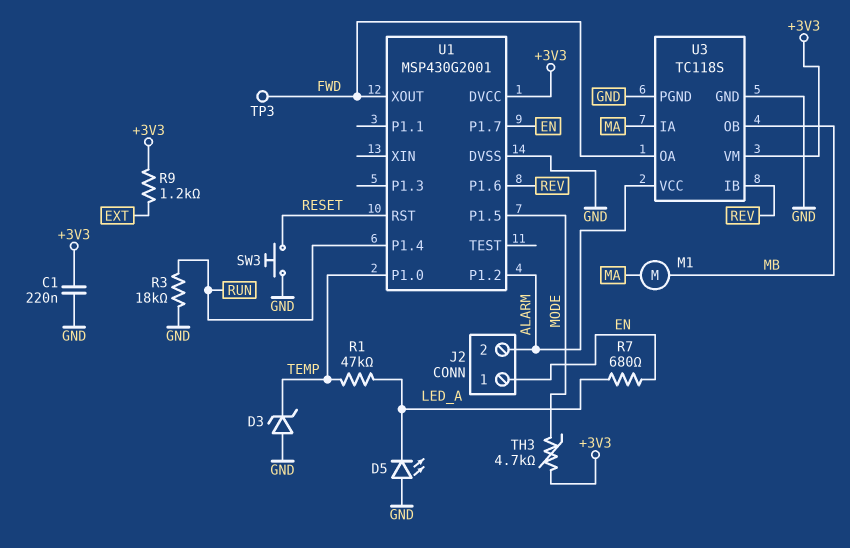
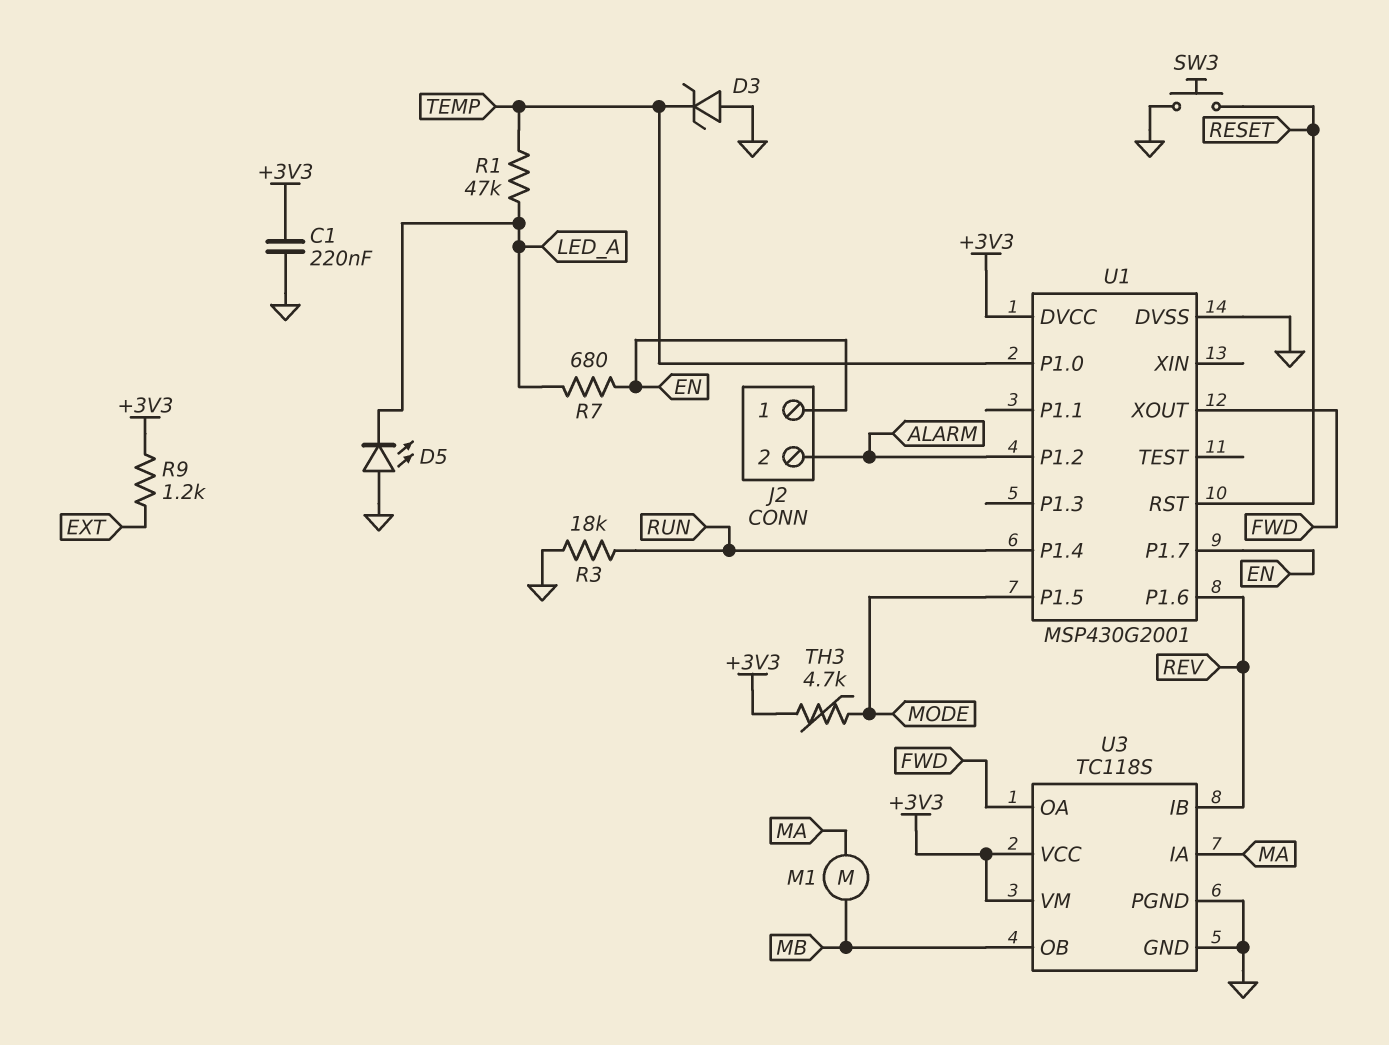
TP3: test point (FWD) -> none
U3 pin VCC: ALARM -> +3V3

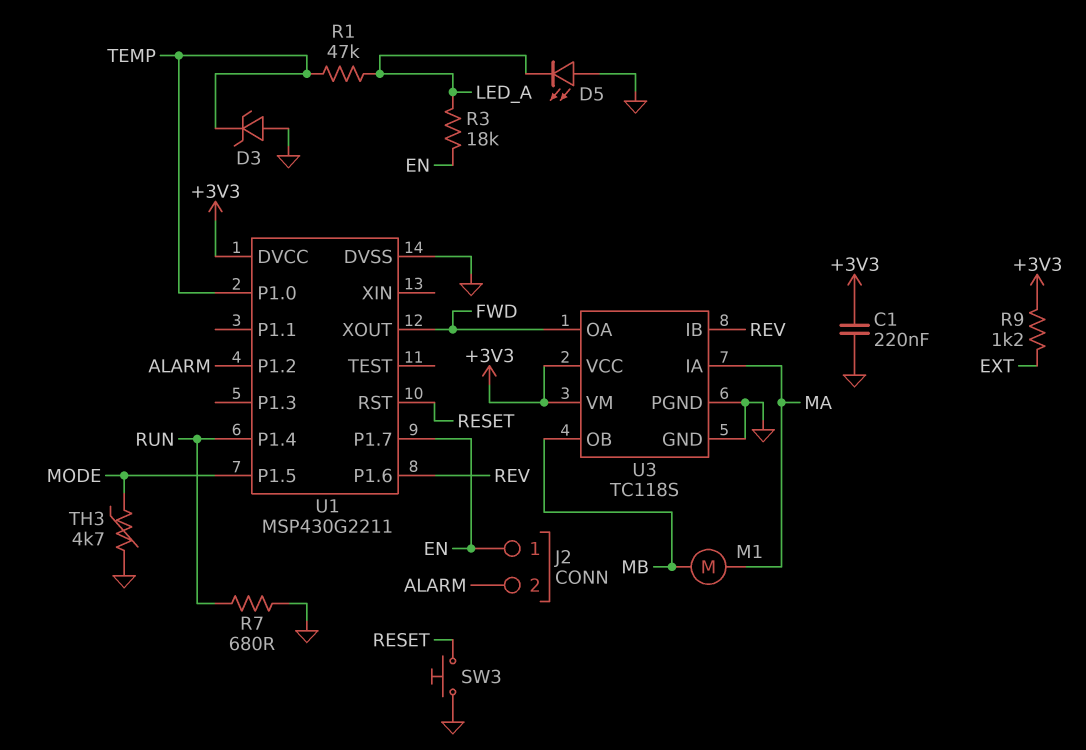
R3: 18k (GND, RUN) -> 18k (EN, LED_A)
R7: 680 (EN, LED_A) -> 680 (GND, RUN)
TH3: 4.7k (+3V3, MODE) -> 4.7k (GND, MODE)
U1: MSP430G2001 -> MSP430G2211

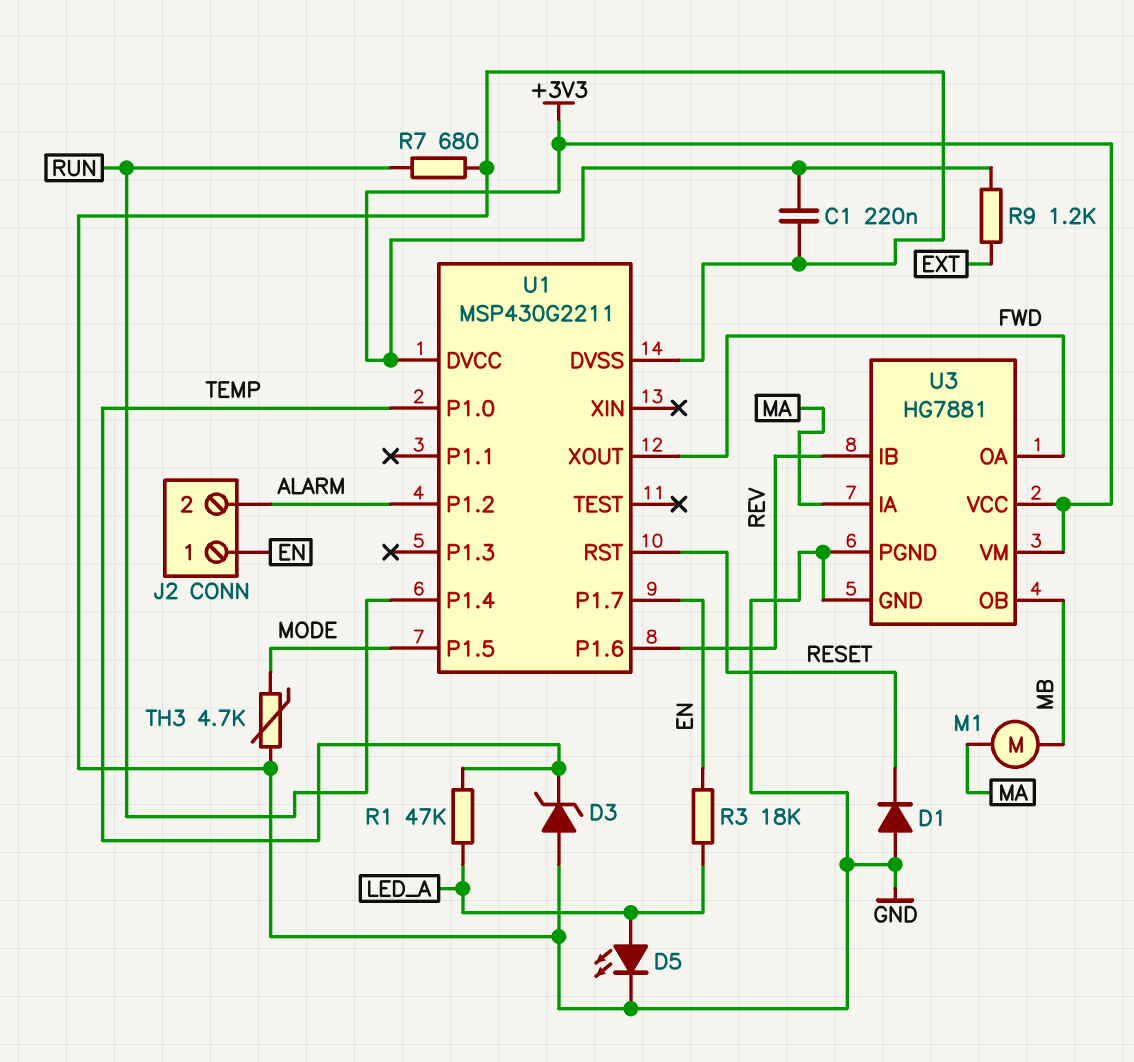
D1: none -> diode (A GND, K RESET)
D5: LED (A GND, K LED_A) -> LED (A LED_A, K GND)
SW3: button (GND, RESET) -> none
U3: TC118S -> HG7881

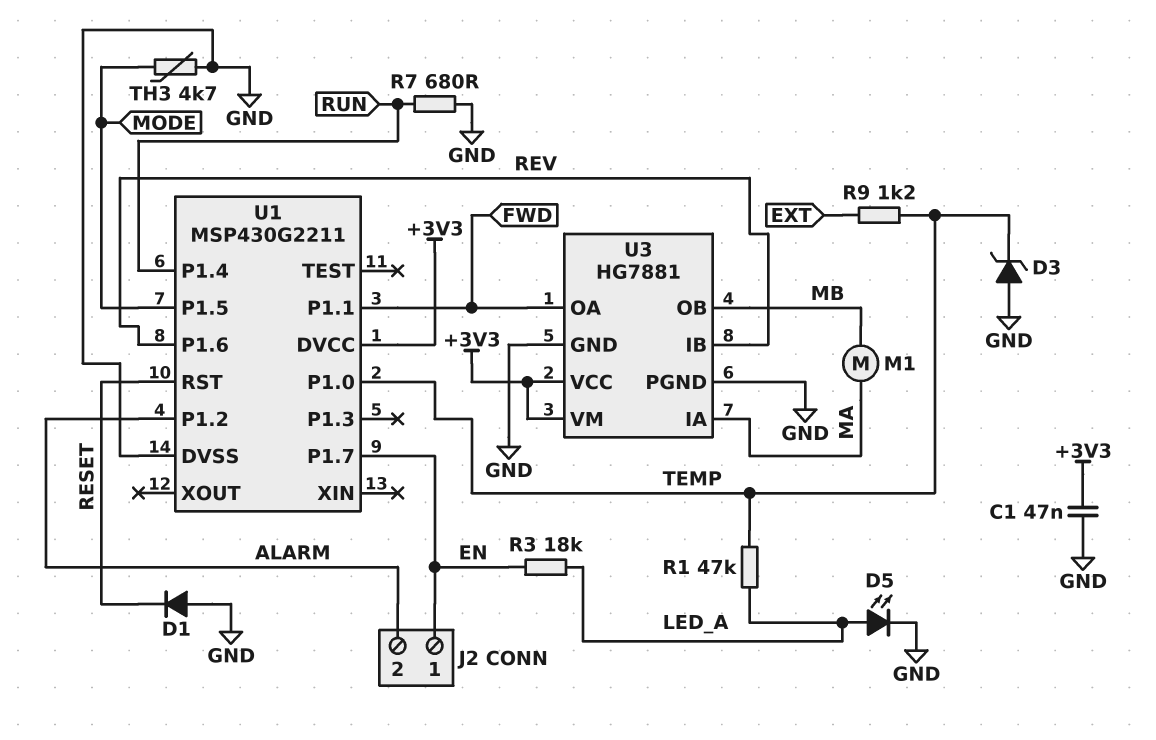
C1: 220nF (+3V3, GND) -> 47nF (+3V3, GND)
R9: 1.2k (+3V3, EXT) -> 1.2k (EXT, TEMP)
U1 pin P1.1: none -> FWD
U1 pin XOUT: FWD -> none

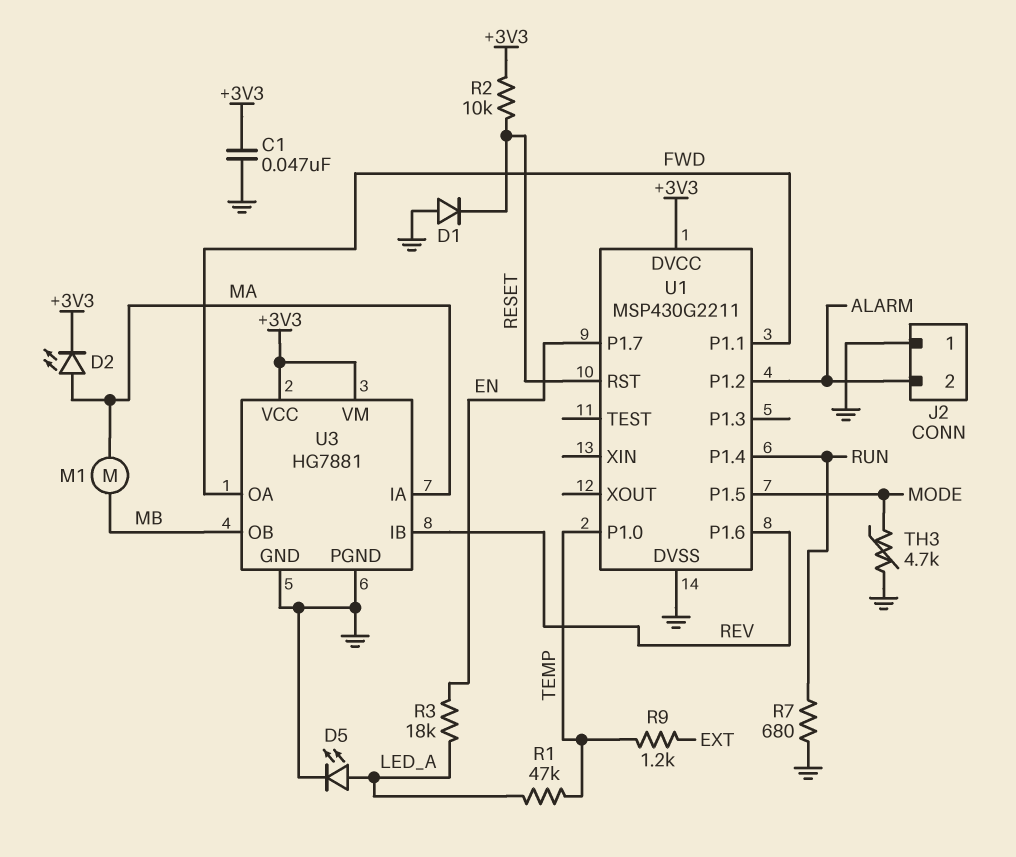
D2: none -> LED (A MA, K +3V3)
D3: zener (A GND, K TEMP) -> none
J2 pin 1: EN -> GND
R2: none -> 10k (+3V3, RESET)

